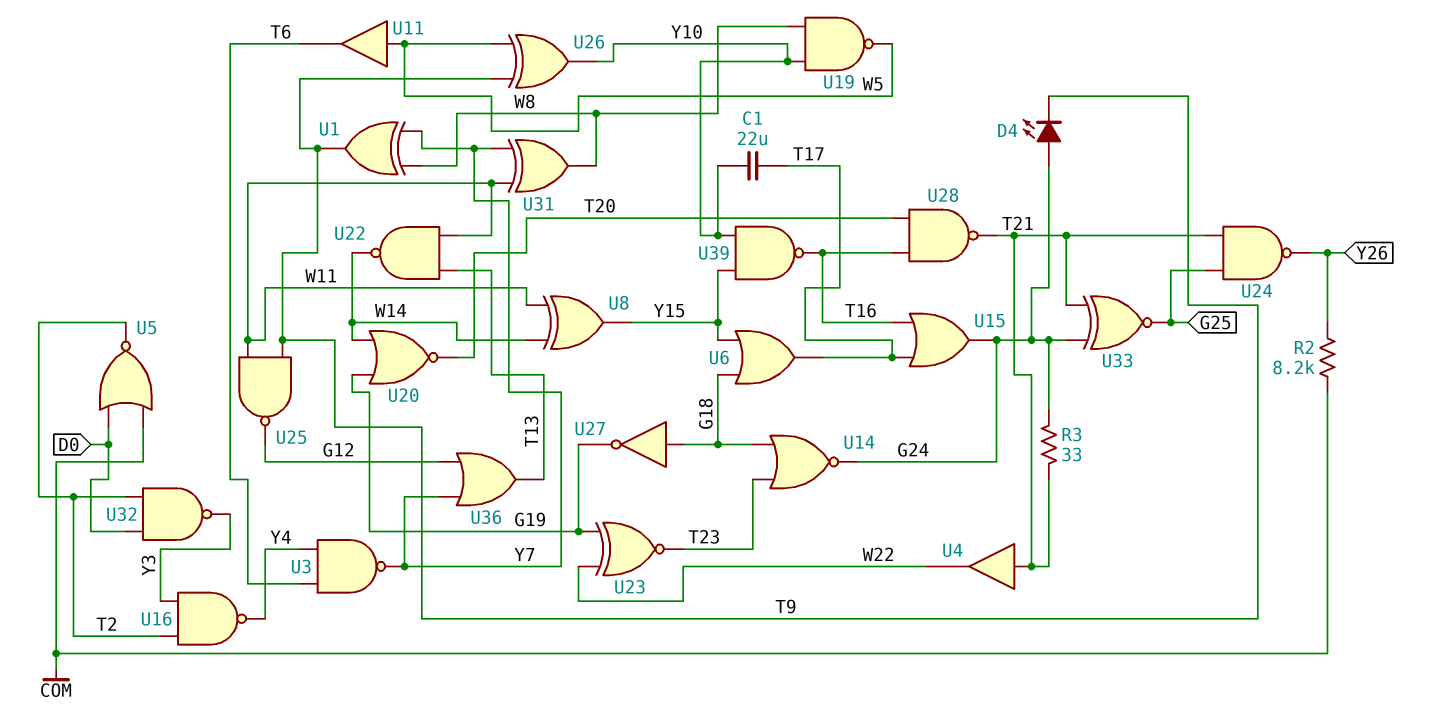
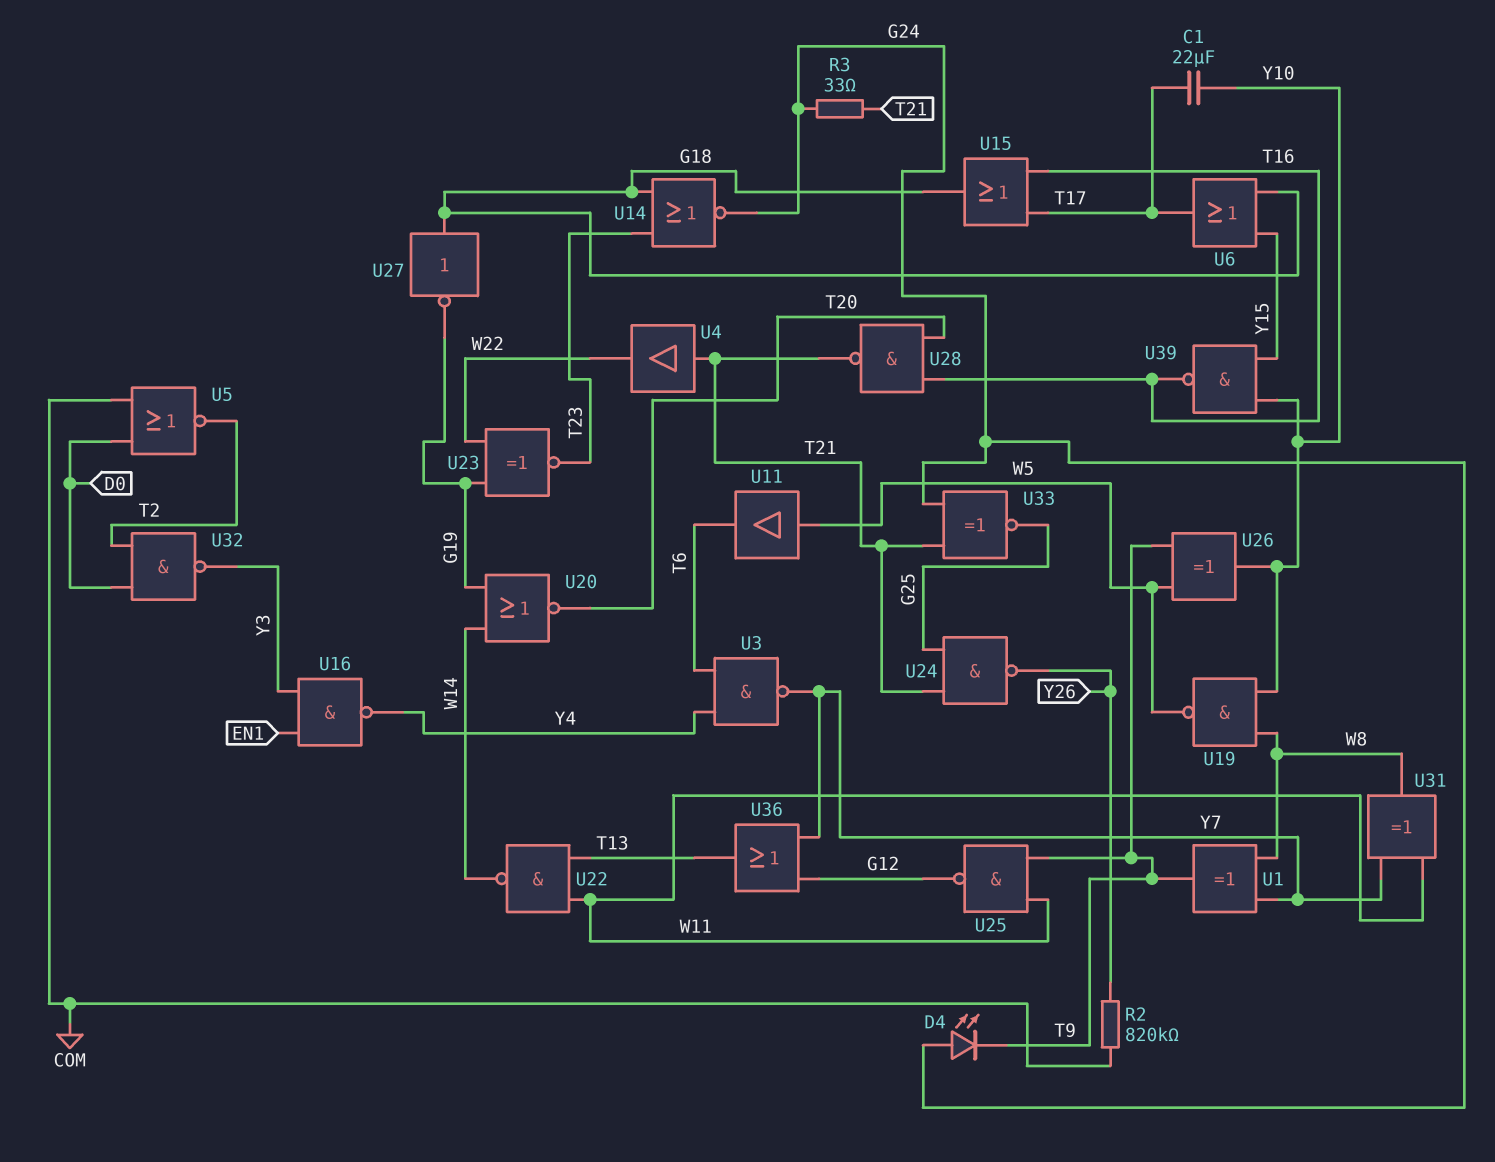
R2: 8.2k (COM, Y26) -> 820k (COM, Y26)
U8: XOR (in W11, in W14, out Y15) -> none
U15: OR (in T16, in T17, out G24) -> OR (in T16, in T17, out G18)
U16: NAND (in T2, in Y3, out Y4) -> NAND (in EN1, in Y3, out Y4)

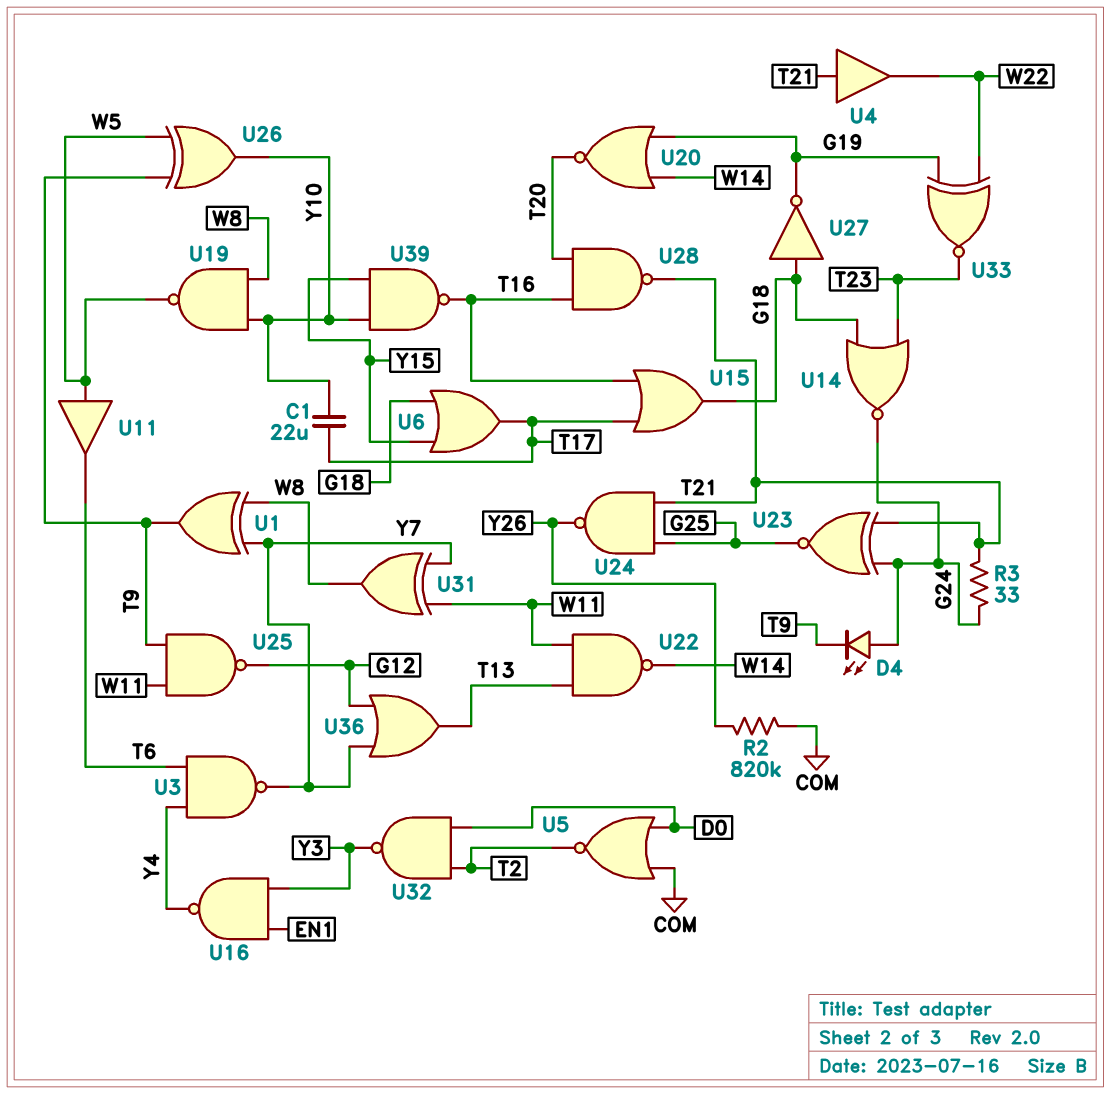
U23: XNOR (in G19, in W22, out T23) -> XNOR (in G24, in T21, out G25)
U33: XNOR (in G24, in T21, out G25) -> XNOR (in G19, in W22, out T23)

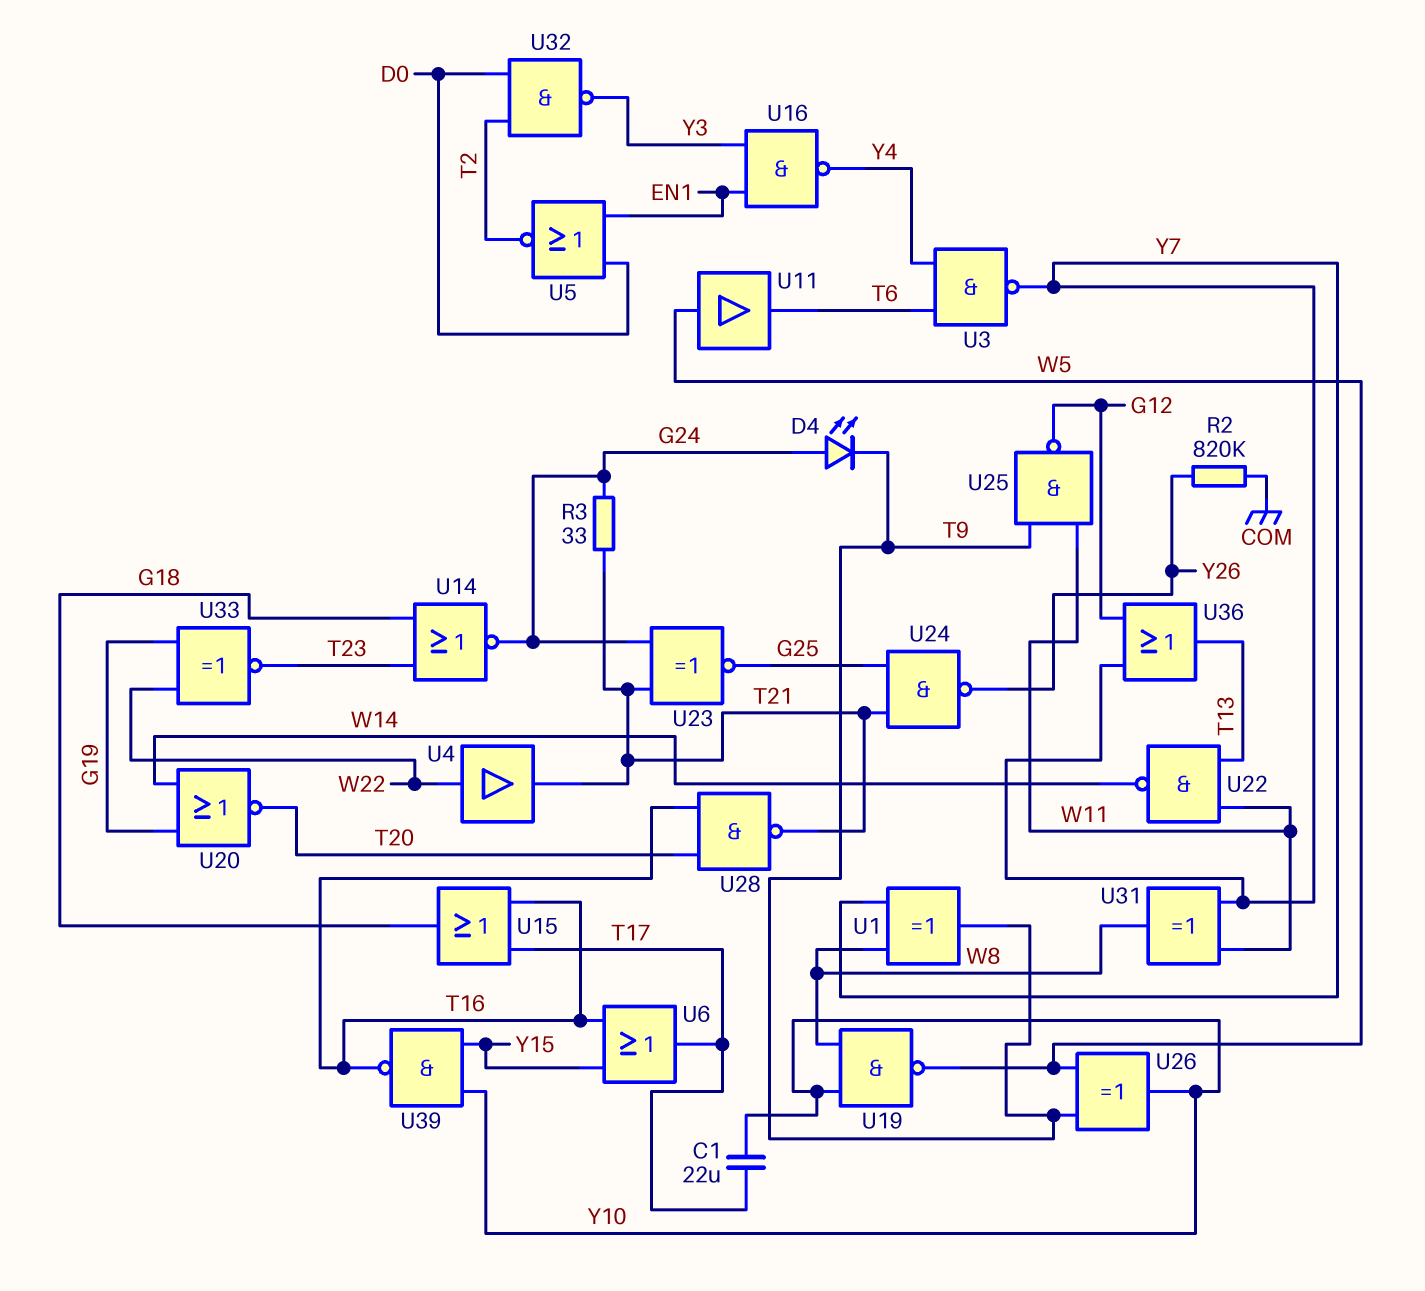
U4: buffer (in T21, out W22) -> buffer (in W22, out T21)
U5: NOR (in COM, in D0, out T2) -> NOR (in D0, in EN1, out T2)
U6: OR (in G18, in Y15, out T17) -> OR (in T16, in Y15, out T17)
U27: NOT (in G18, out G19) -> none

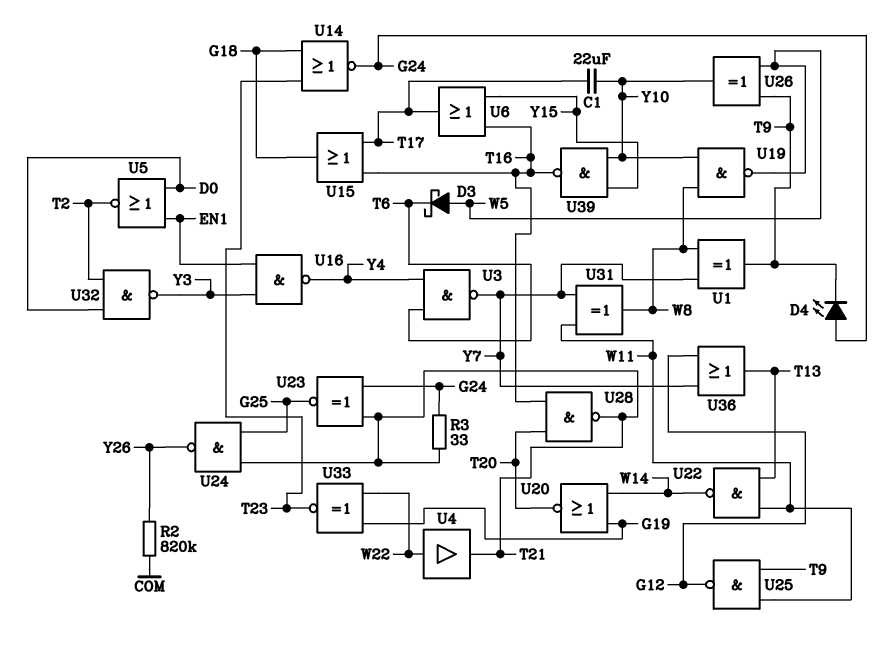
D3: none -> schottky (A W5, K T6)
U11: buffer (in W5, out T6) -> none

